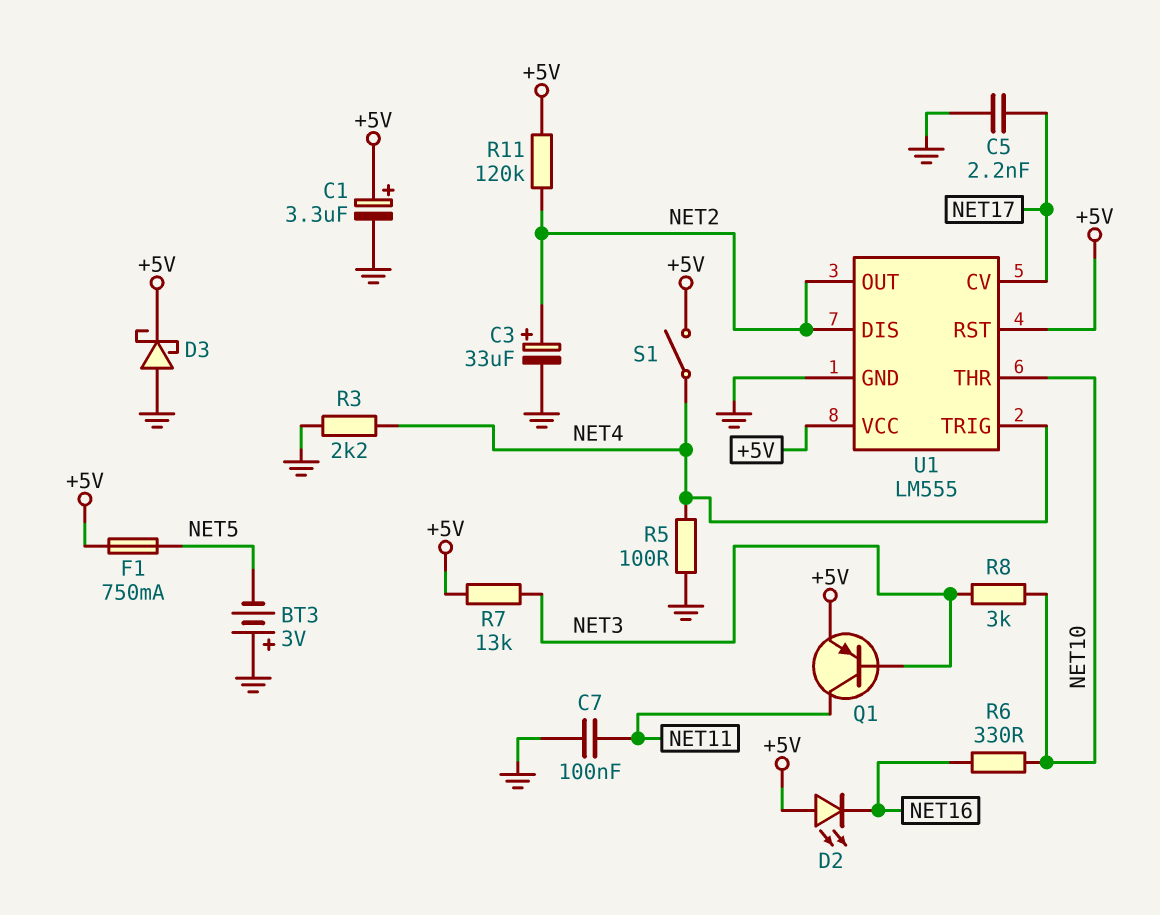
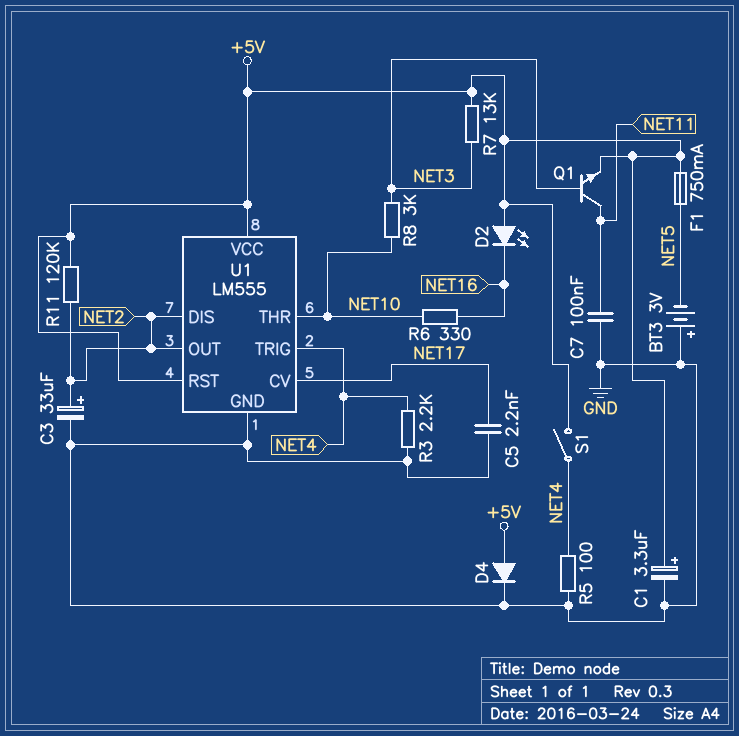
D3: schottky (A GND, K +5V) -> none
D4: none -> diode (A +5V, K GND)
Q1: PNP (B NET3, C NET11, E +5V) -> NPN (B NET3, C NET11, E +5V)

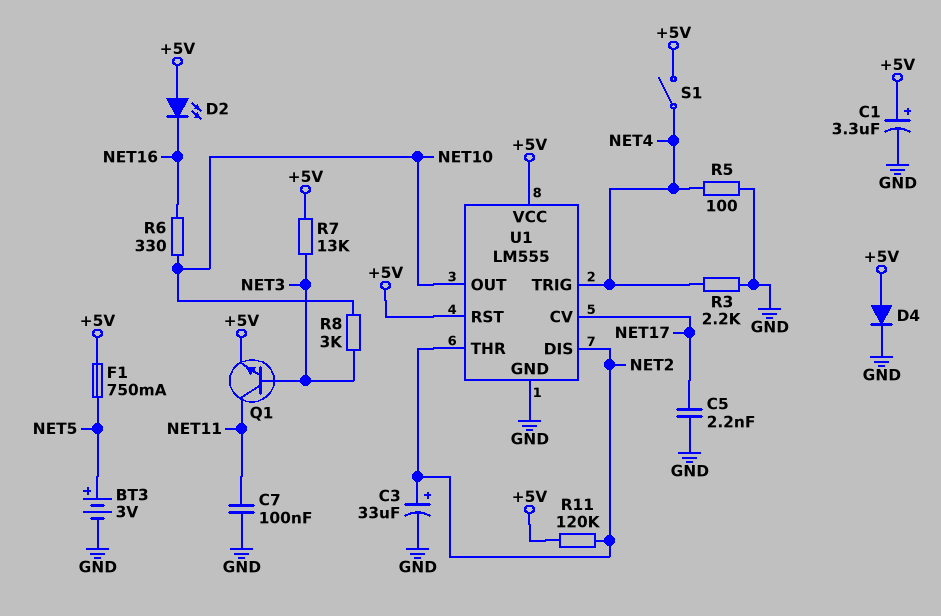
BT3: 3V (plus GND, minus NET5) -> 3V (plus NET5, minus GND)
U1 pin OUT: NET2 -> NET10
U1 pin THR: NET10 -> NET2

